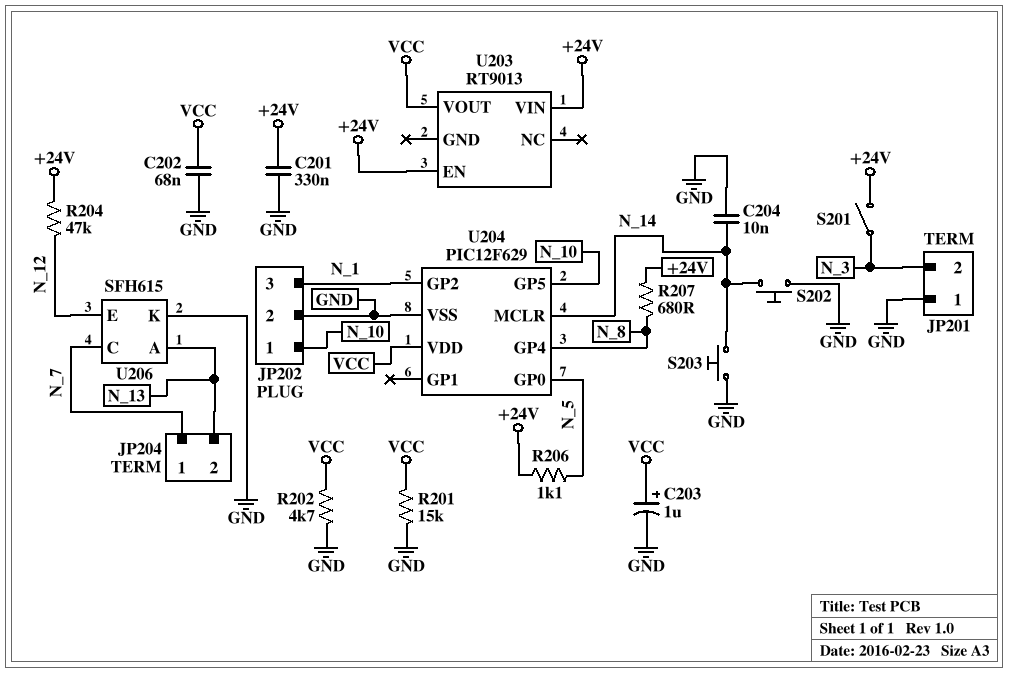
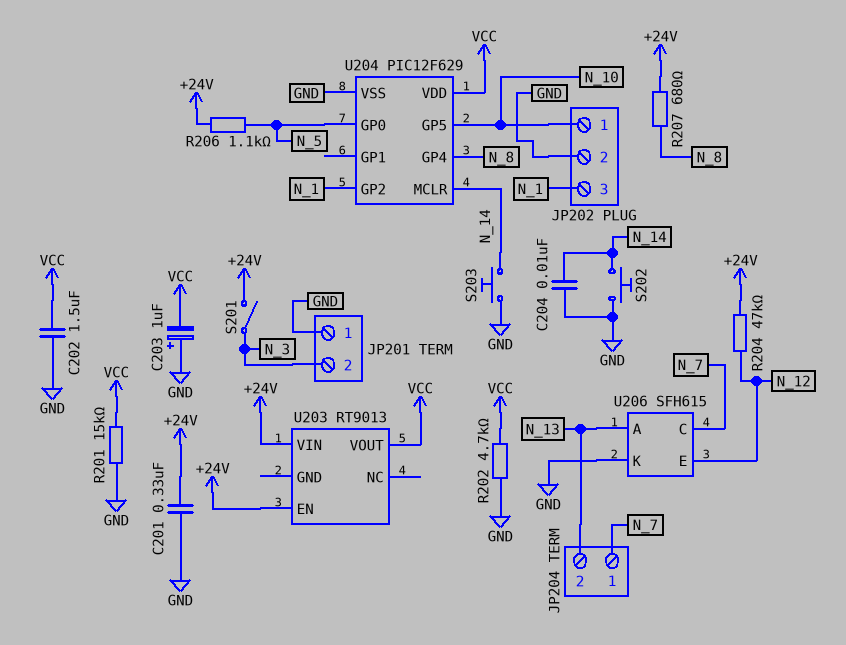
C202: 68nF (GND, VCC) -> 1.5uF (GND, VCC)
C203: 1uF (plus VCC, minus GND) -> 1uF (plus GND, minus VCC)

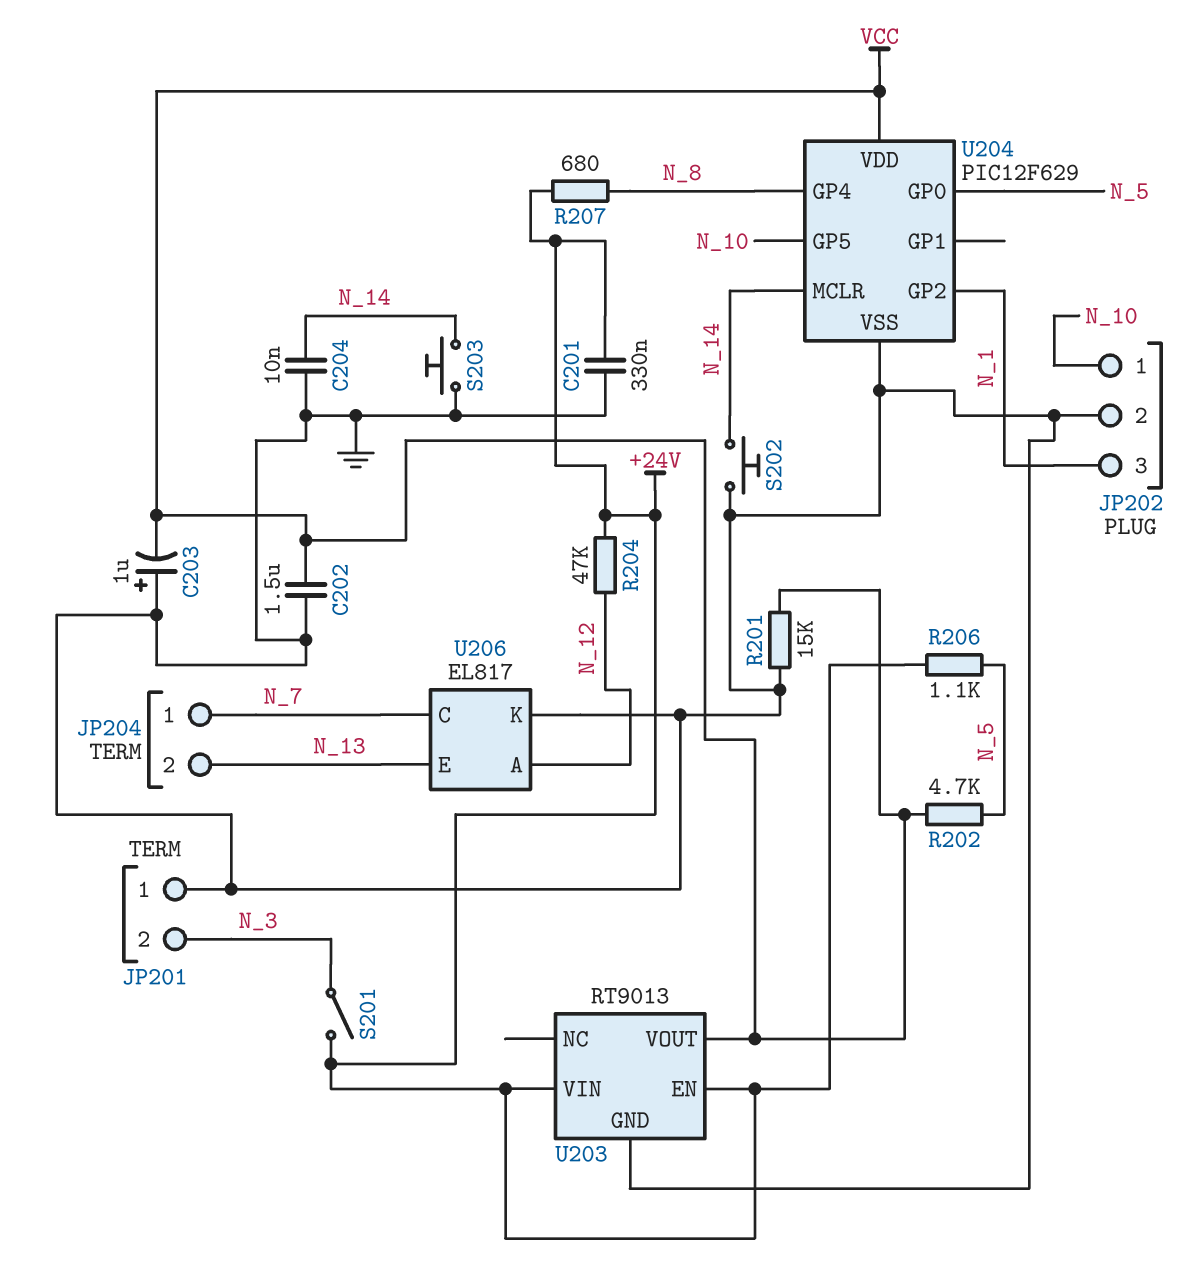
R202: 4.7k (GND, VCC) -> 4.7k (N_5, VCC)
U203 pin GND: none -> GND
U206: SFH615 -> EL817
U206 pin A: N_13 -> N_12
U206 pin E: N_12 -> N_13

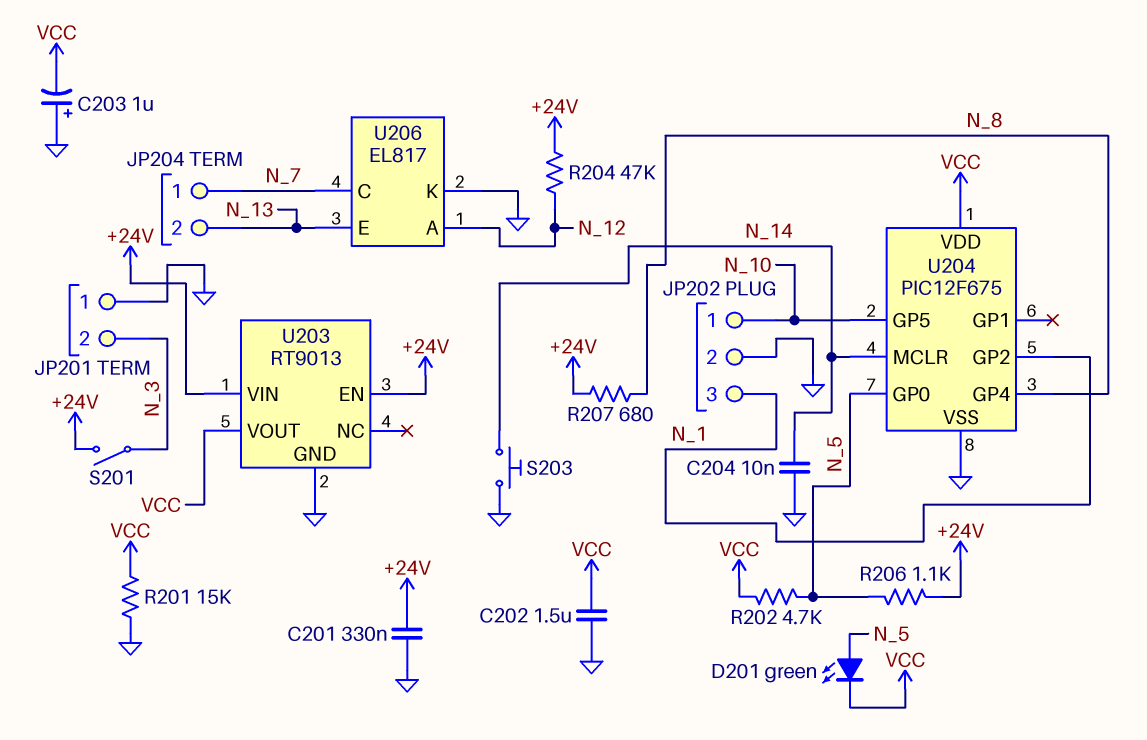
D201: none -> LED green (A N_5, K VCC)
S202: button (GND, N_14) -> none
U204: PIC12F629 -> PIC12F675

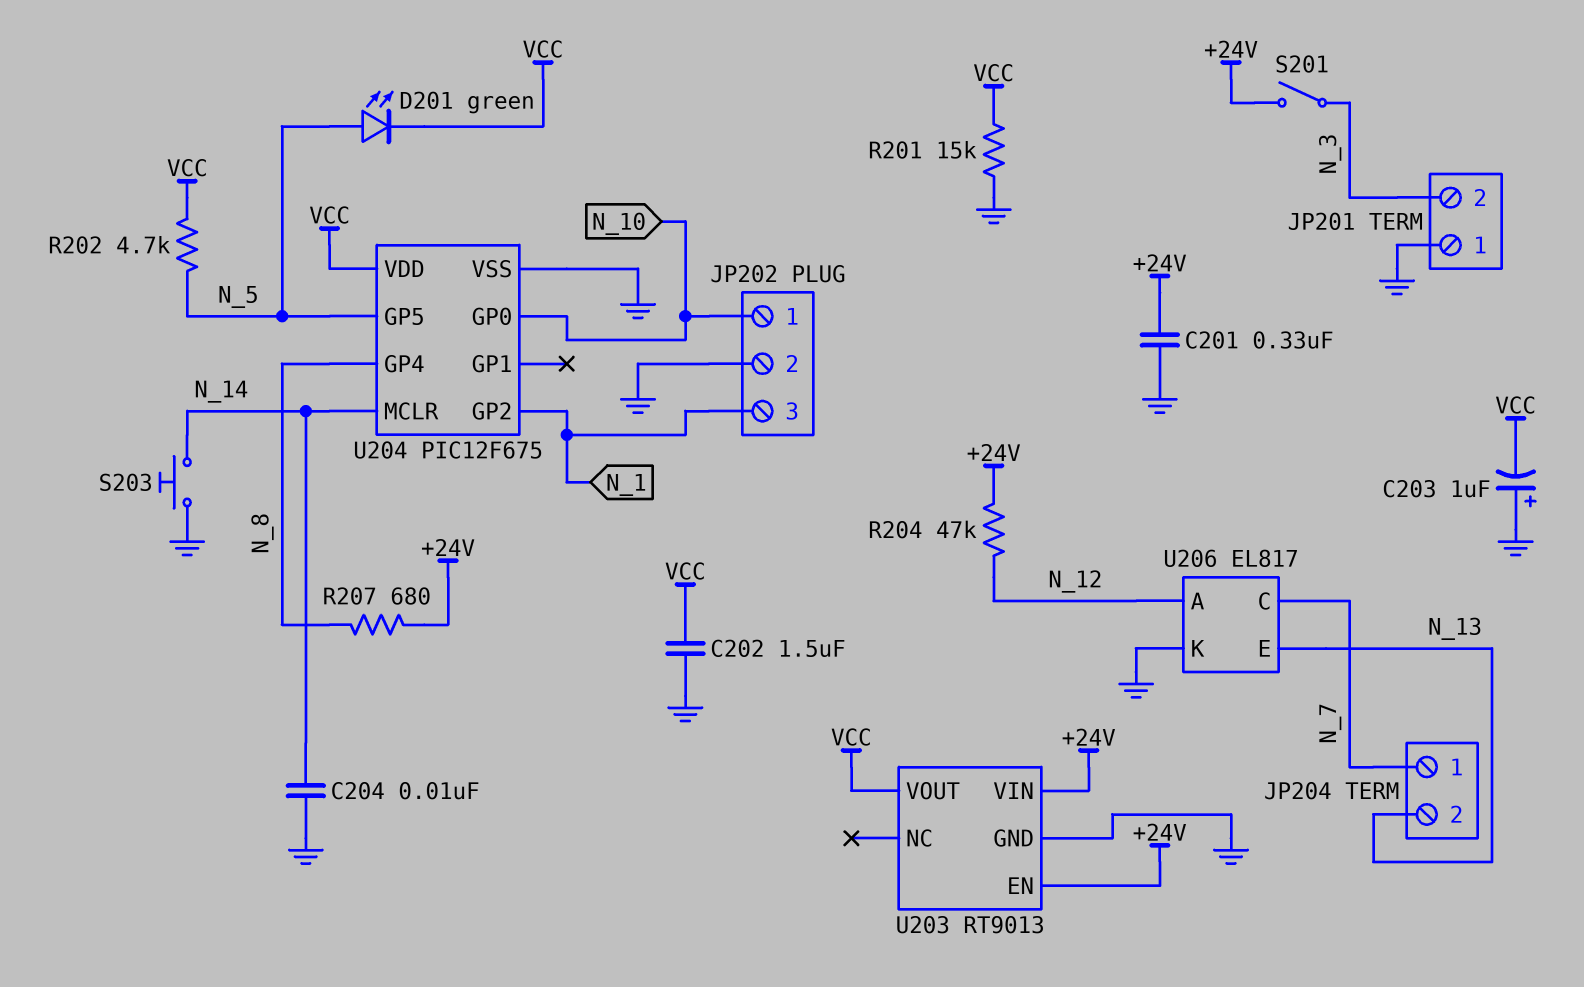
R206: 1.1k (+24V, N_5) -> none
U204 pin GP0: N_5 -> N_10
U204 pin GP5: N_10 -> N_5

